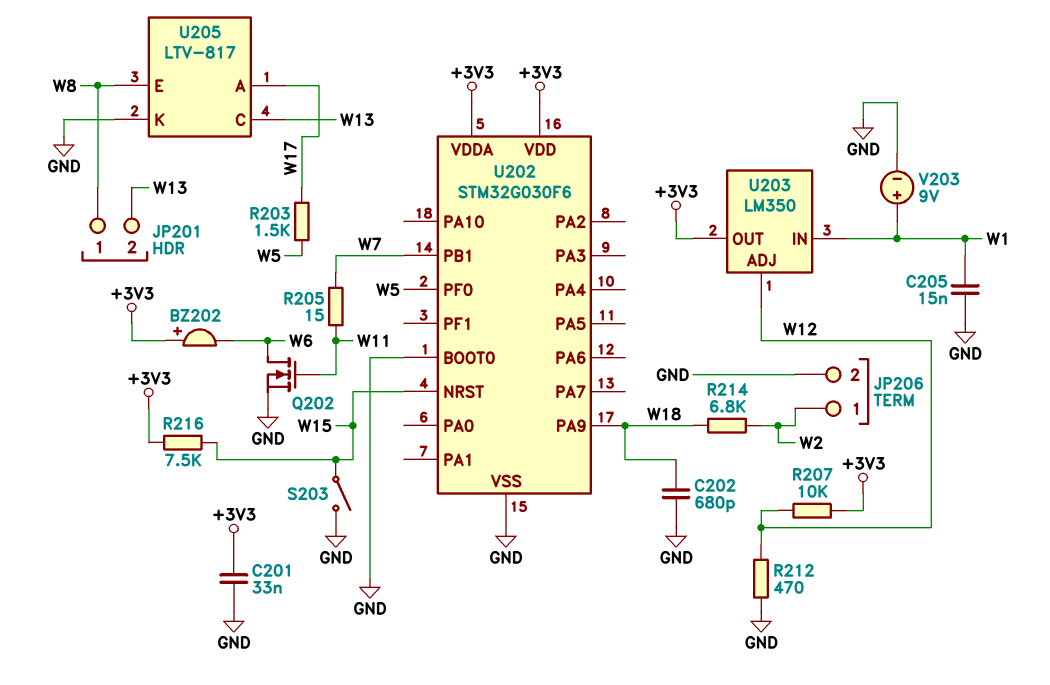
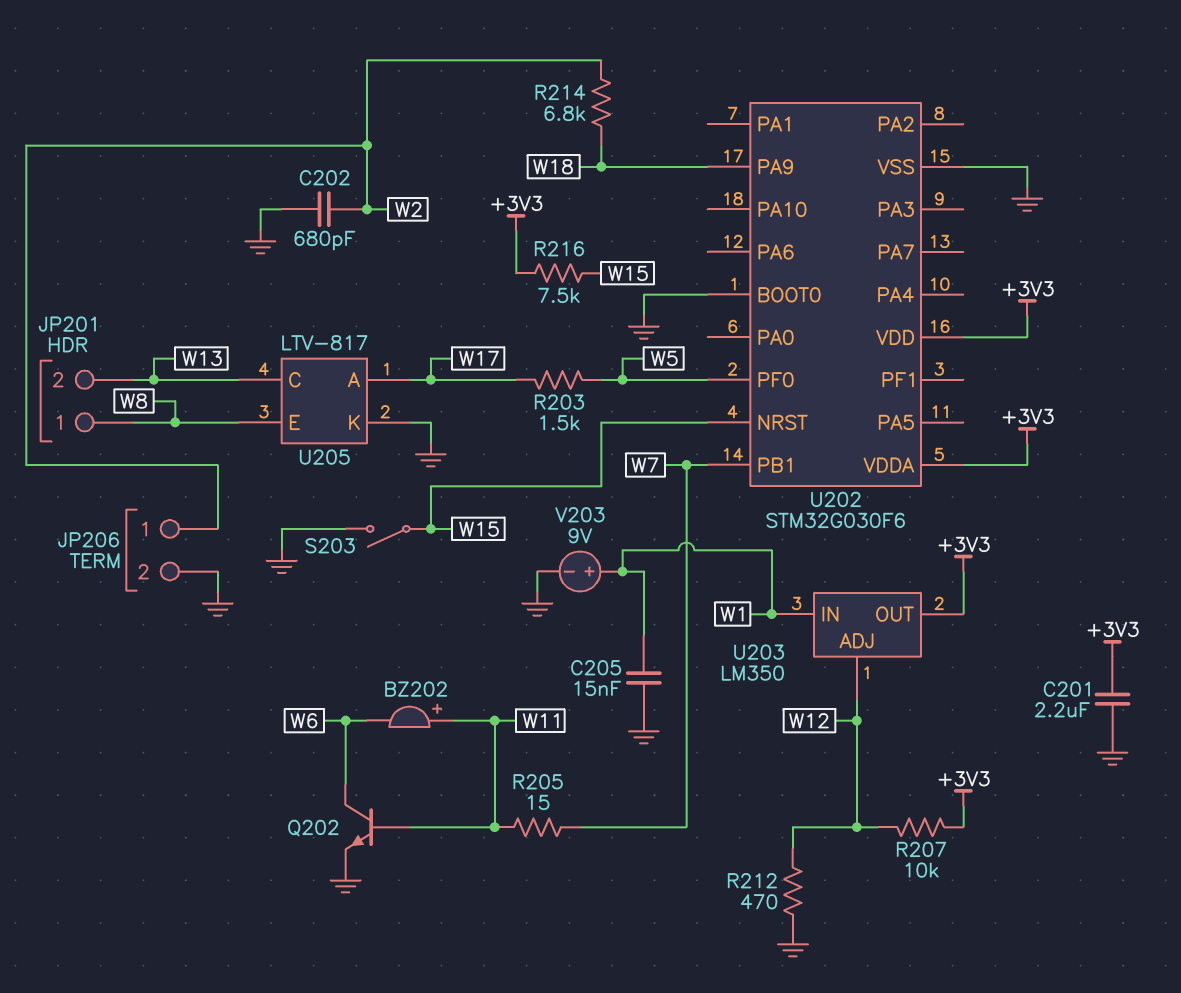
BZ202: buzzer (plus +3V3, minus W6) -> buzzer (plus W11, minus W6)
C201: 33nF (+3V3, GND) -> 2.2uF (+3V3, GND)
C202: 680pF (GND, W18) -> 680pF (GND, W2)
Q202: NMOS (G W11, D W6, S GND) -> NPN (B W11, C W6, E GND)

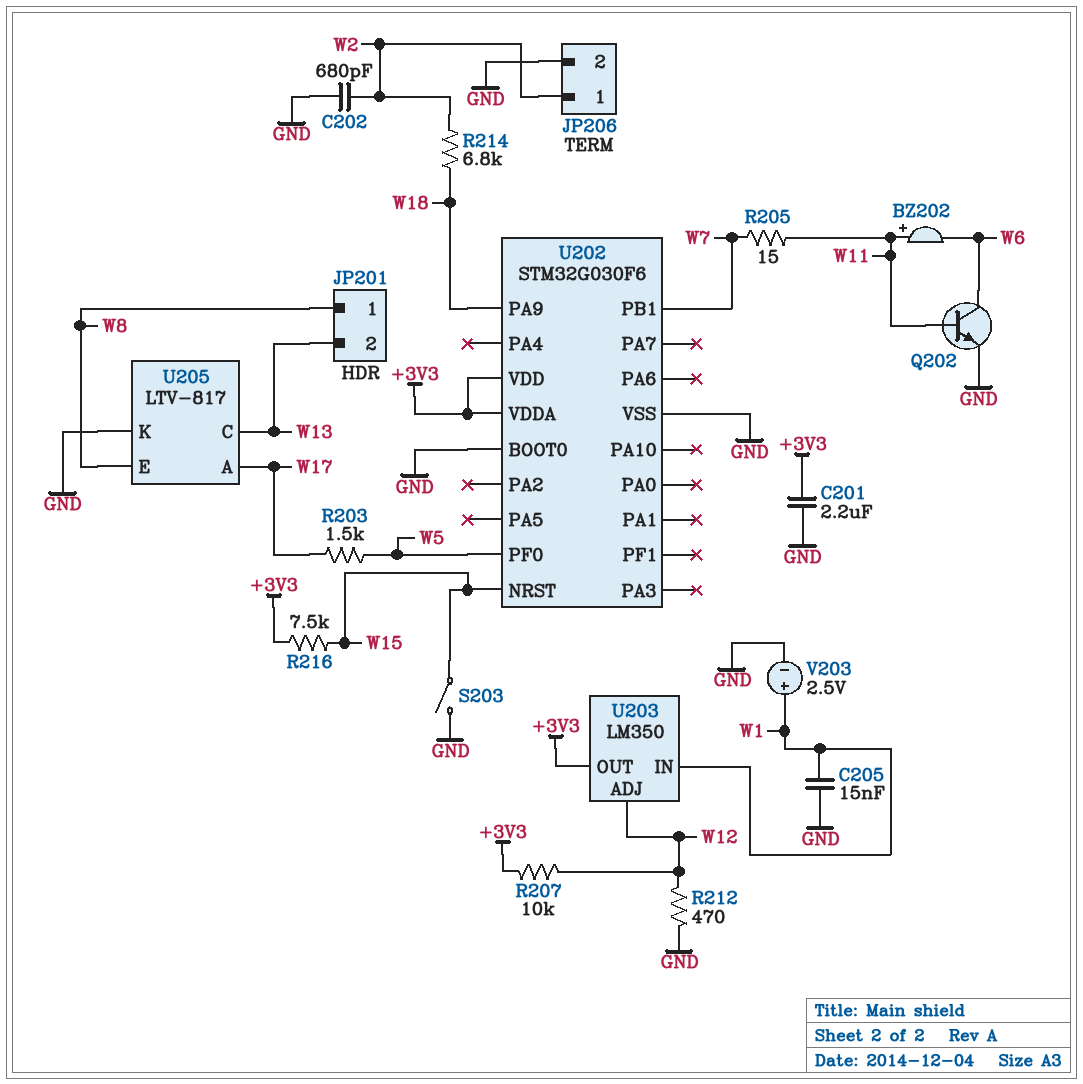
V203: 9V (plus W1, minus GND) -> 2.5V (plus W1, minus GND)

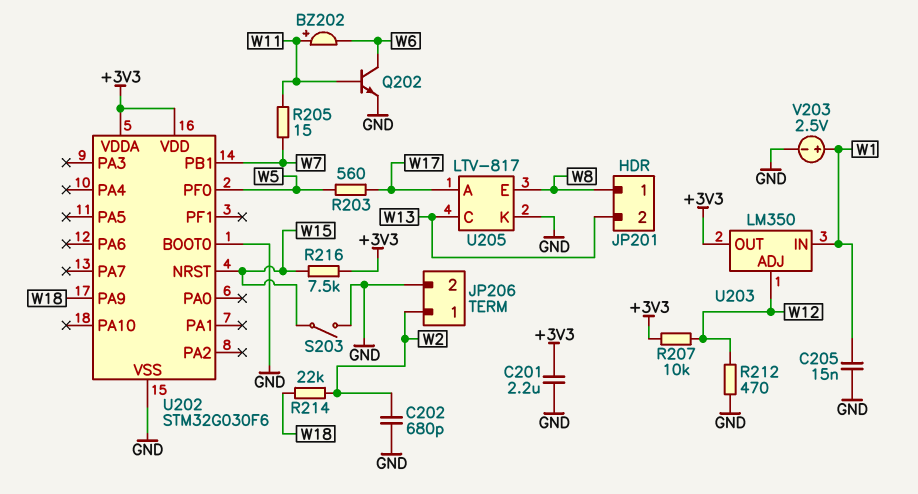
R203: 1.5k (W5, W17) -> 560 (W5, W17)
R214: 6.8k (W2, W18) -> 22k (W2, W18)

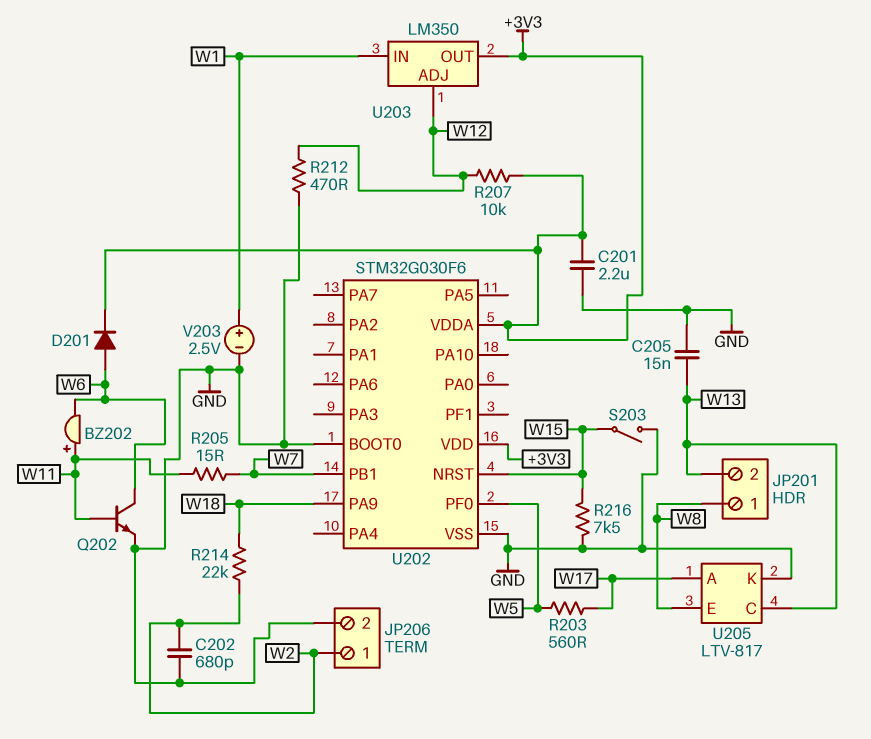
C205: 15nF (GND, W1) -> 15nF (GND, W13)
D201: none -> diode (A W6, K +3V3)
R216: 7.5k (+3V3, W15) -> 7.5k (GND, W15)

